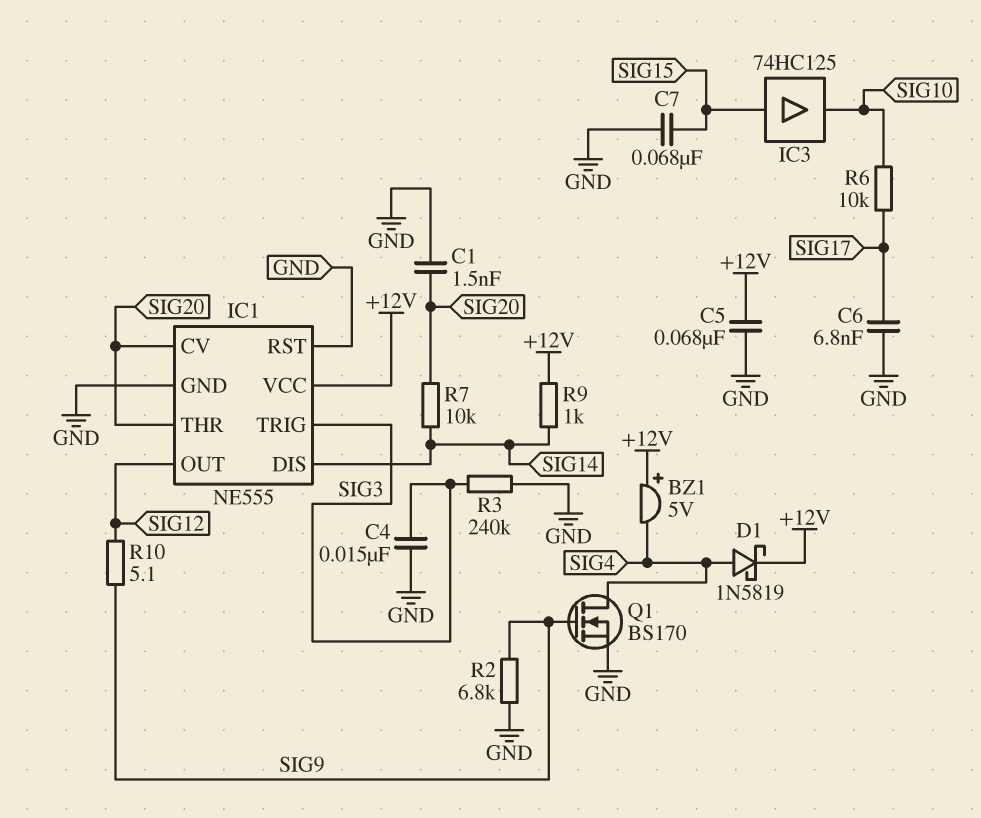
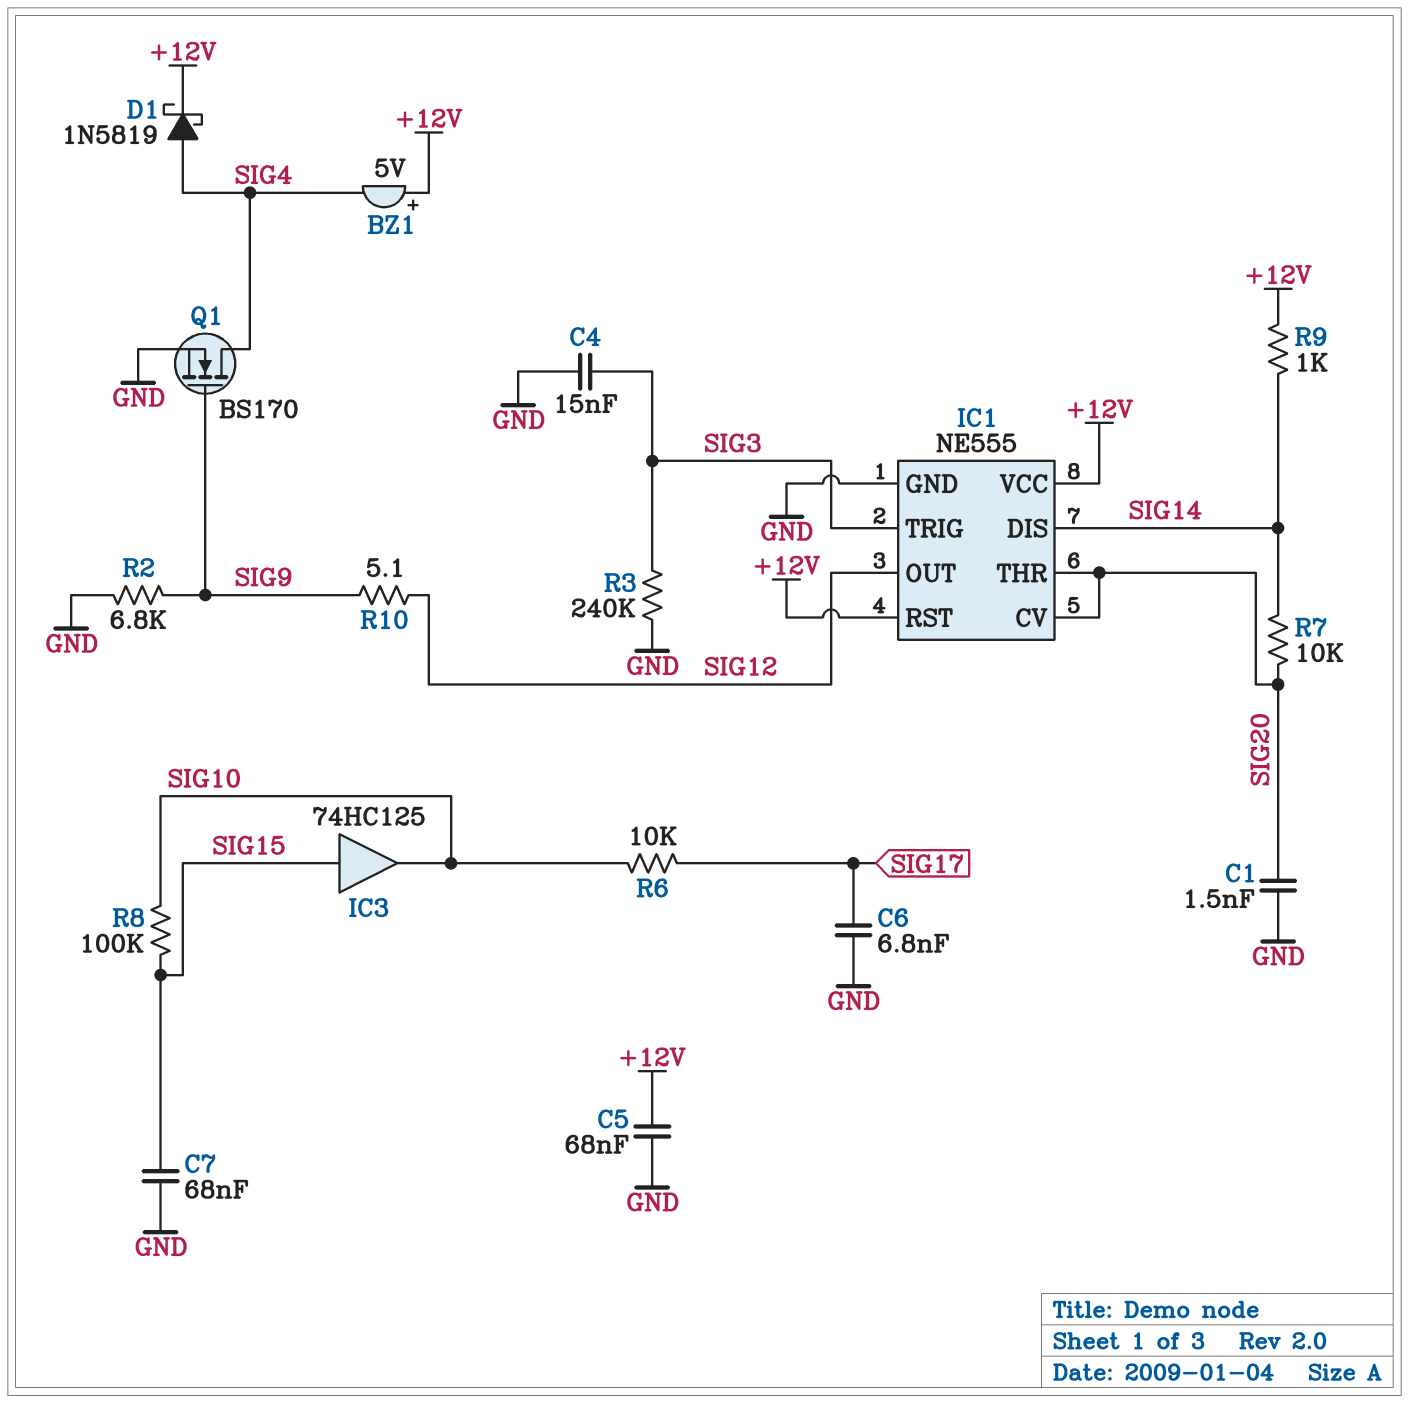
IC1 pin RST: GND -> +12V
R8: none -> 100k (SIG10, SIG15)

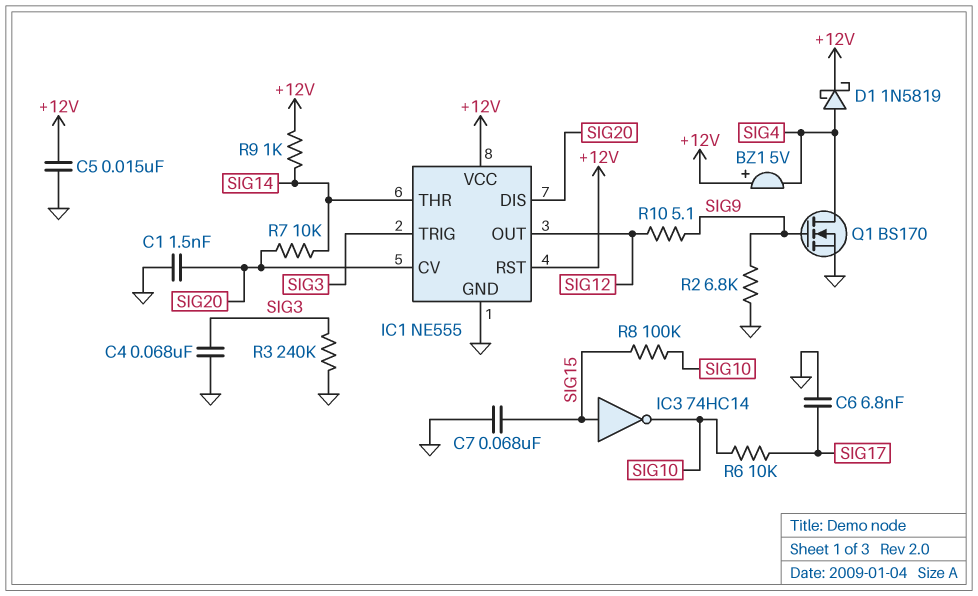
C4: 15nF (GND, SIG3) -> 68nF (GND, SIG3)
C5: 68nF (+12V, GND) -> 15nF (+12V, GND)
IC1 pin DIS: SIG14 -> SIG20
IC1 pin THR: SIG20 -> SIG14
IC3: buffer 74HC125 (in SIG15, out SIG10) -> NOT 74HC14 (in SIG15, out SIG10)

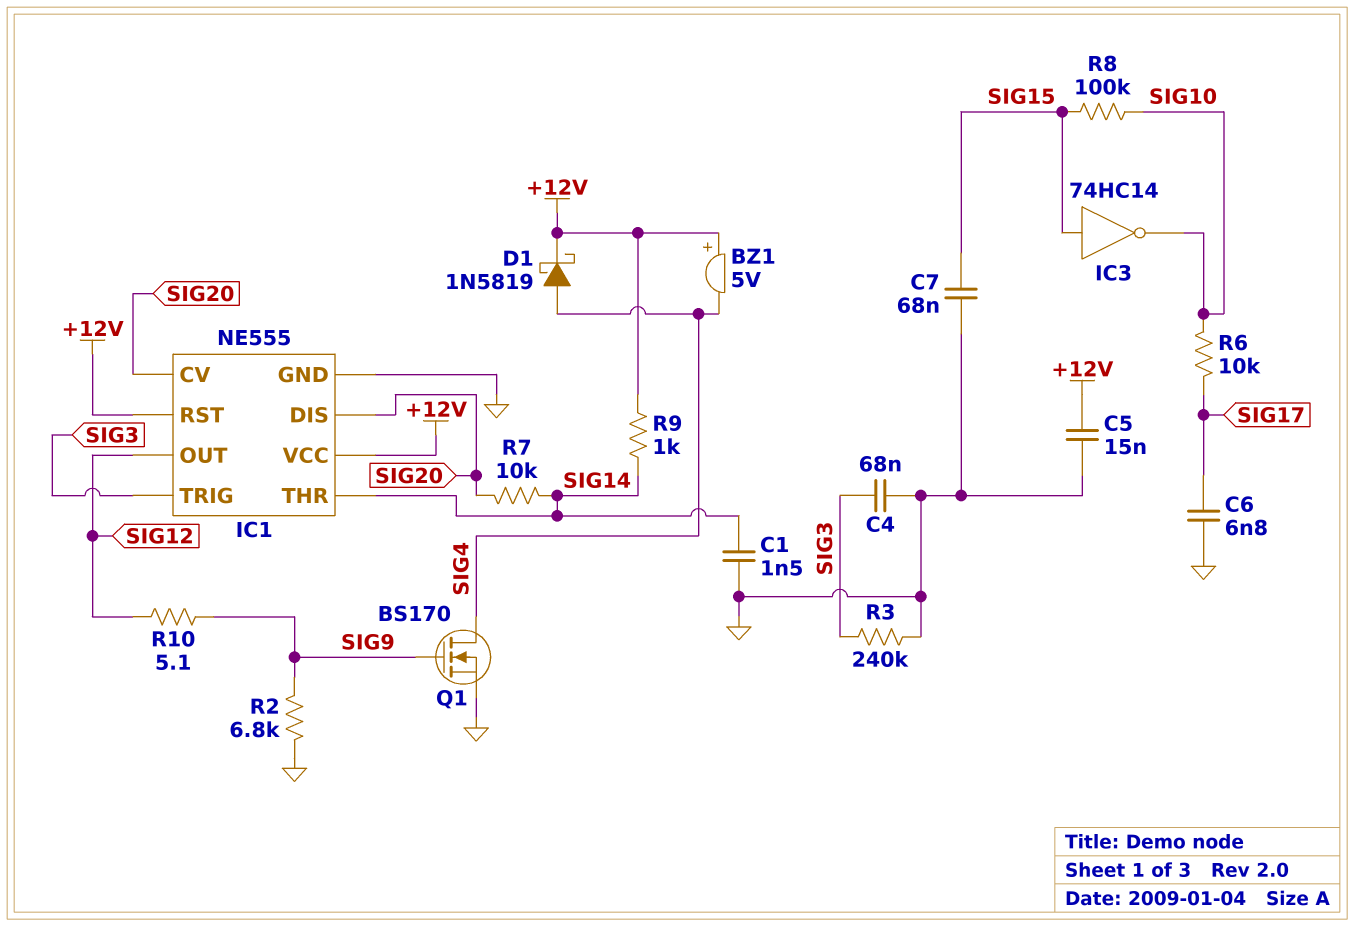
C1: 1.5nF (GND, SIG20) -> 1.5nF (GND, SIG14)

